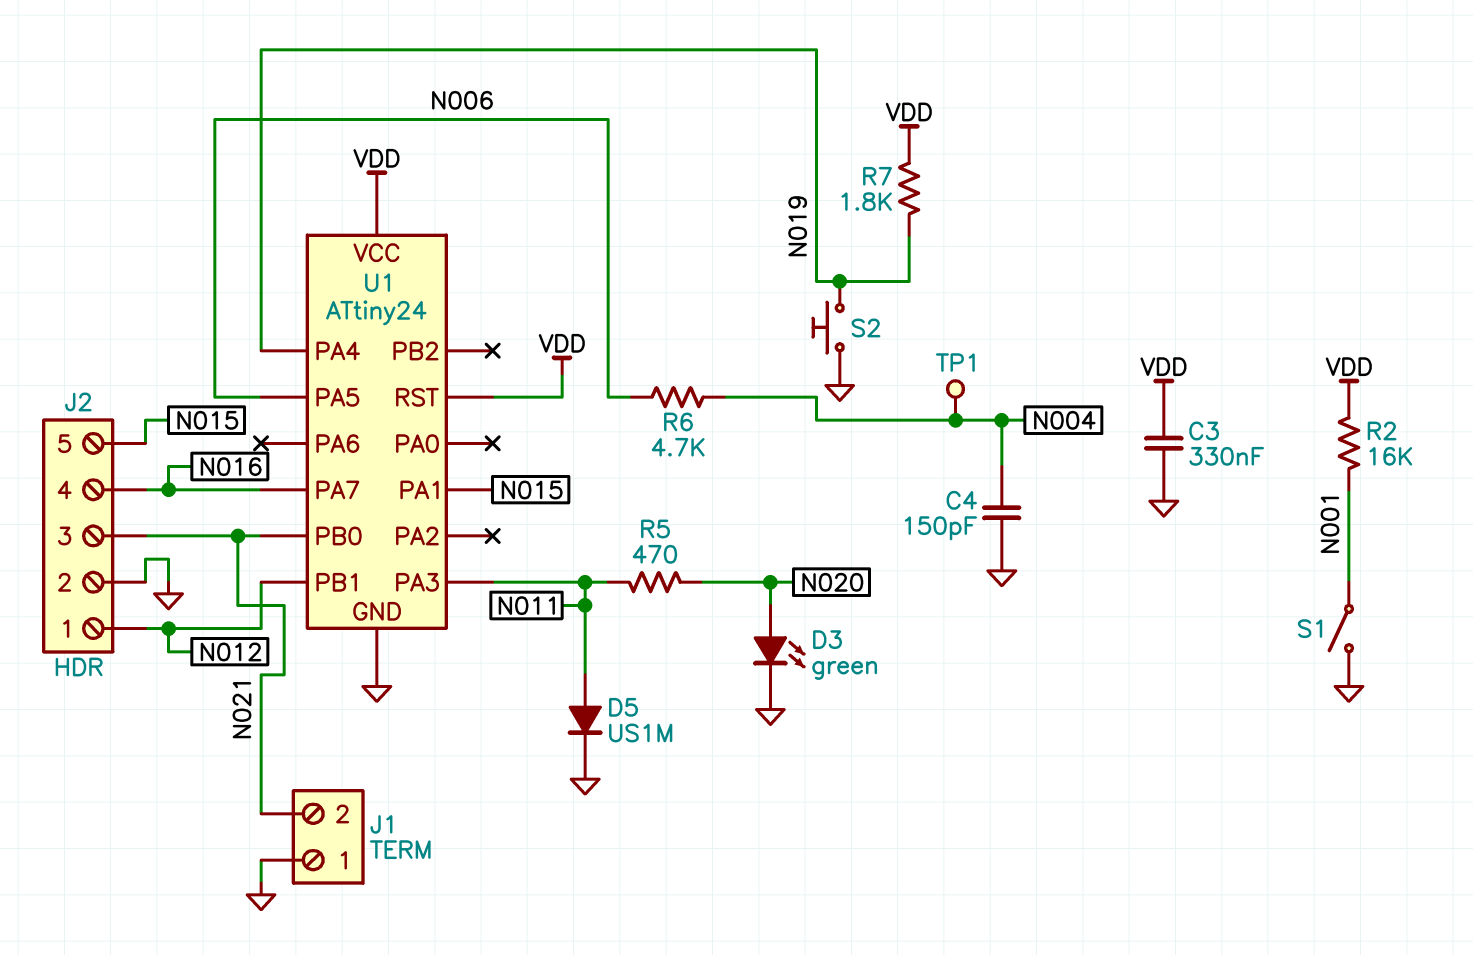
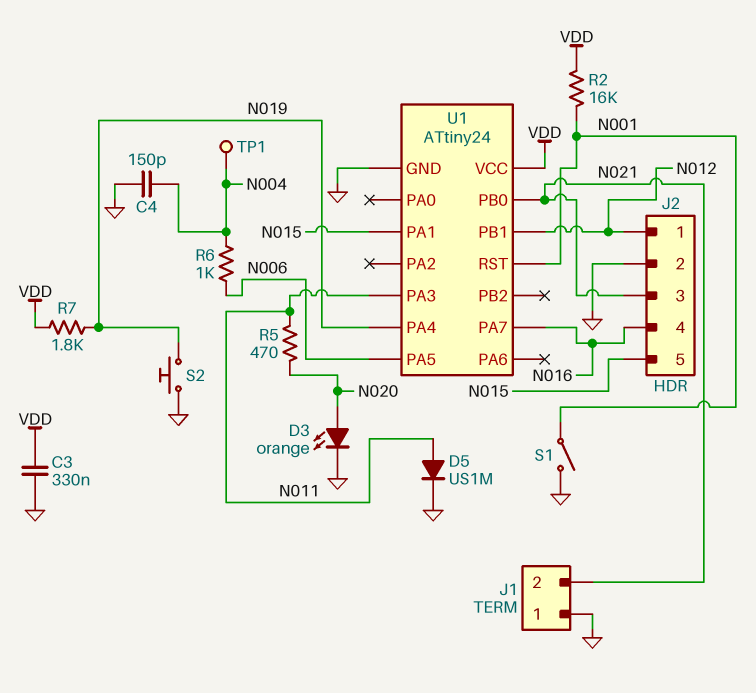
D3: LED green (A N020, K GND) -> LED orange (A N020, K GND)
R6: 4.7k (N004, N006) -> 1k (N004, N006)
U1 pin RST: VDD -> N001

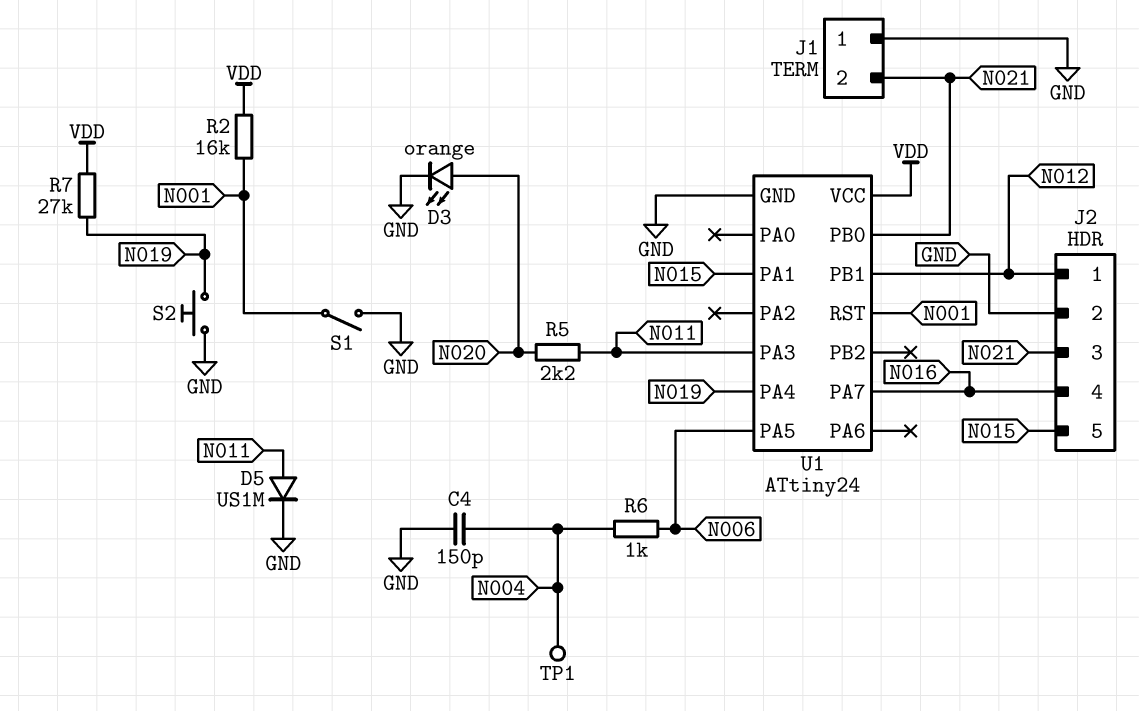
C3: 330nF (GND, VDD) -> none
R5: 470 (N011, N020) -> 2.2k (N011, N020)
R7: 1.8k (N019, VDD) -> 27k (N019, VDD)

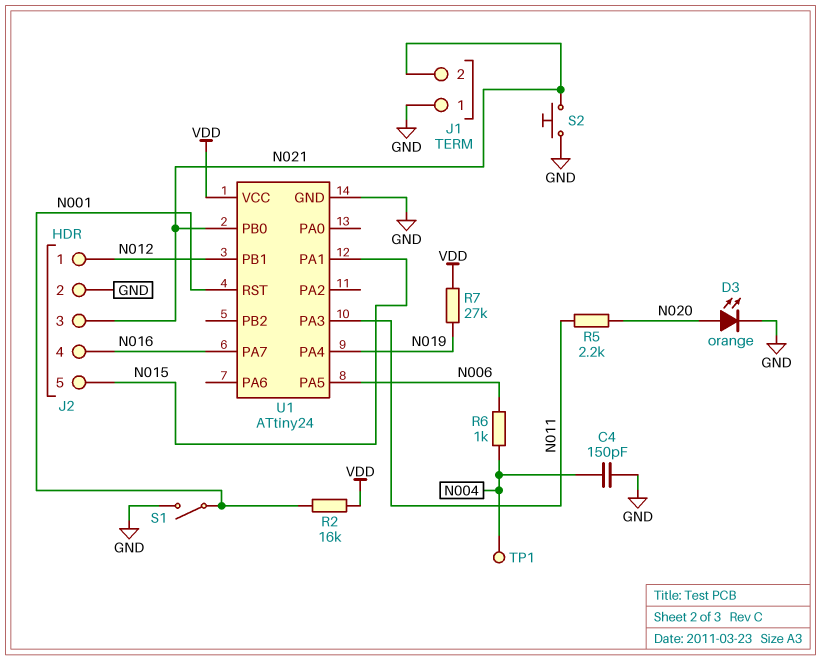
D5: diode US1M (A N011, K GND) -> none
S2: button (GND, N019) -> button (GND, N021)

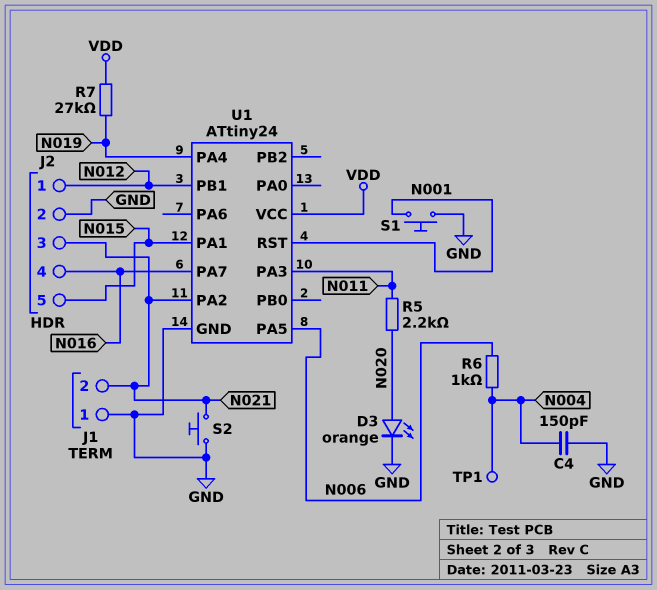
R2: 16k (N001, VDD) -> none
S1: switch (GND, N001) -> button (GND, N001)
U1 pin PA2: none -> N021
U1 pin PB0: N021 -> none

